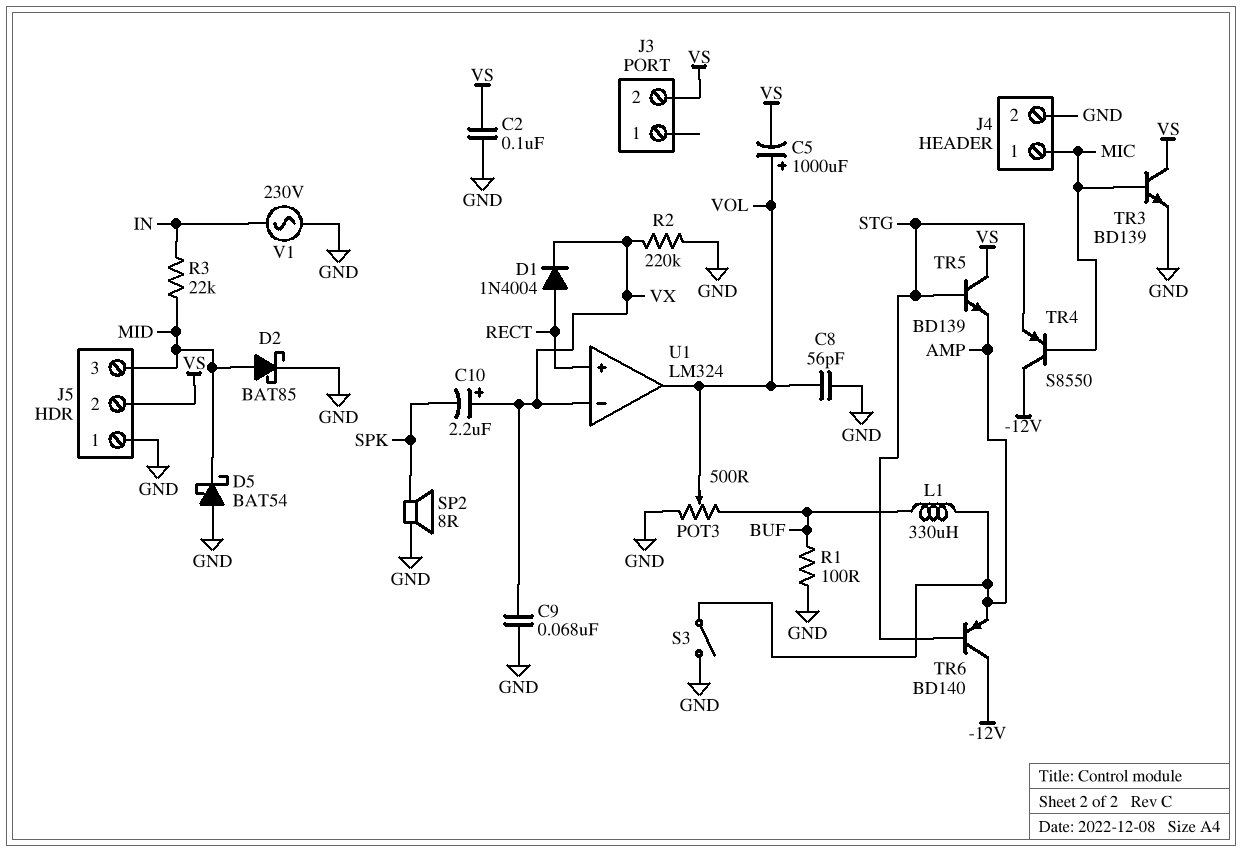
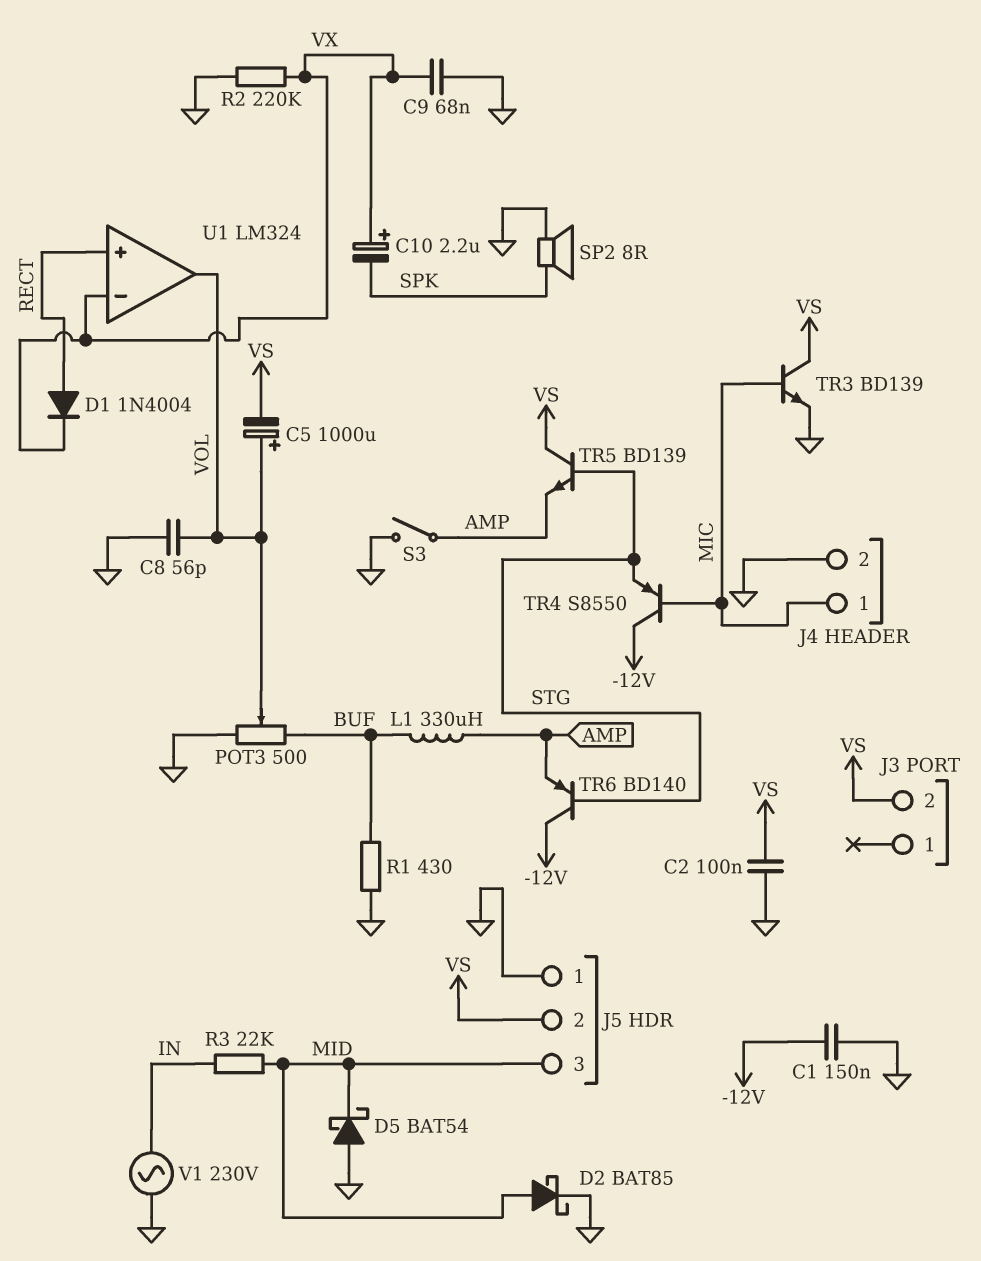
C1: none -> 150nF (-12V, GND)
R1: 100 (BUF, GND) -> 430 (BUF, GND)

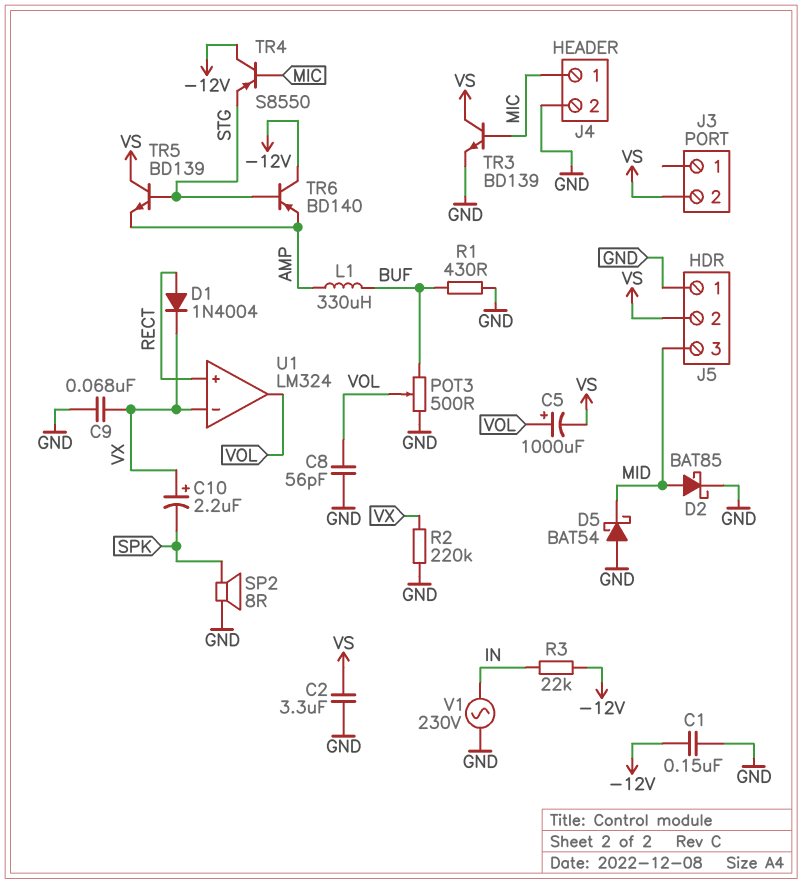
C2: 100nF (GND, VS) -> 3.3uF (GND, VS)
R3: 22k (IN, MID) -> 22k (-12V, IN)
S3: switch (AMP, GND) -> none

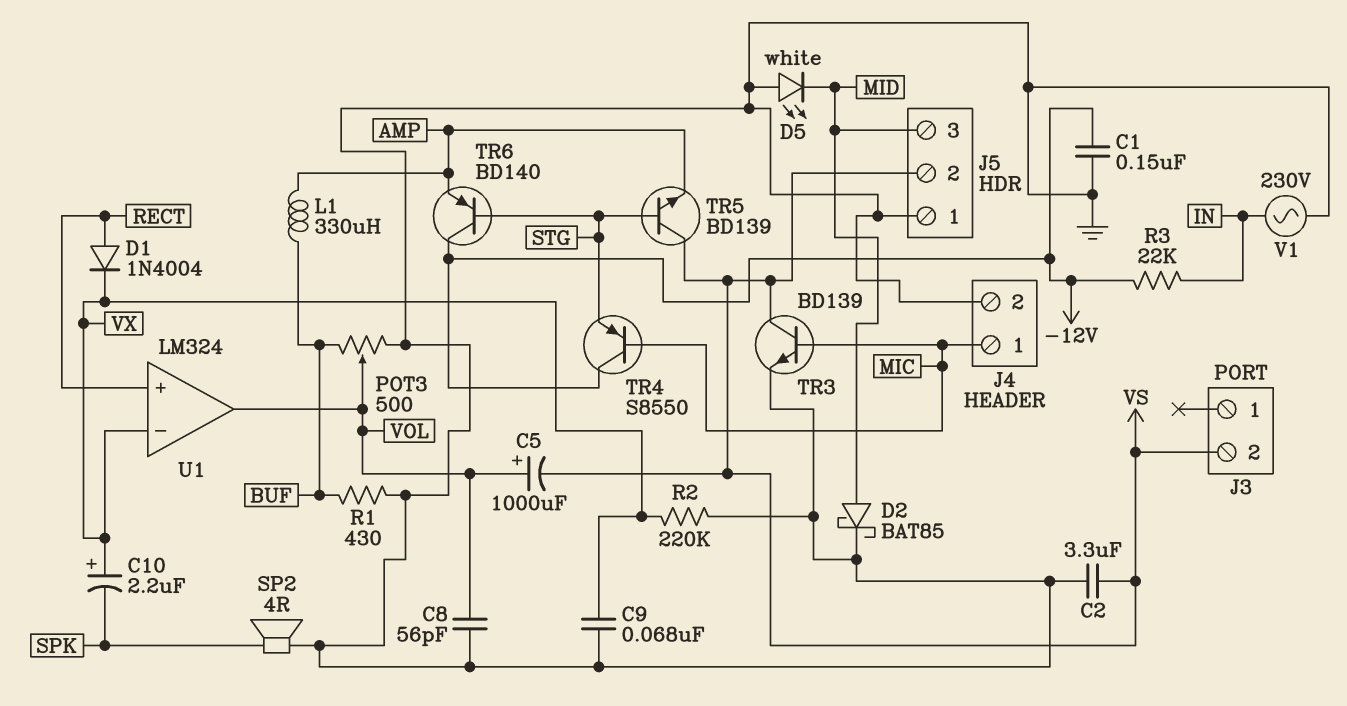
D5: schottky BAT54 (A GND, K MID) -> LED white (A GND, K MID)
SP2: speaker 8R (GND, SPK) -> speaker 4R (GND, SPK)

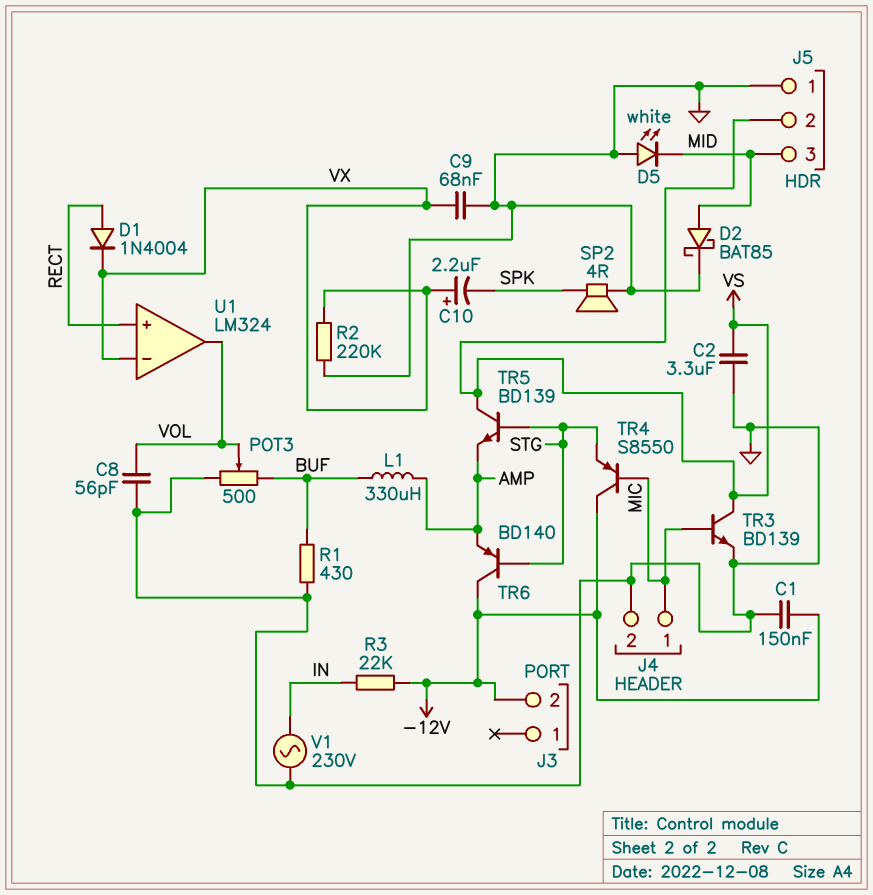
C5: 1000uF (plus VOL, minus VS) -> none
J3 pin 2: VS -> -12V

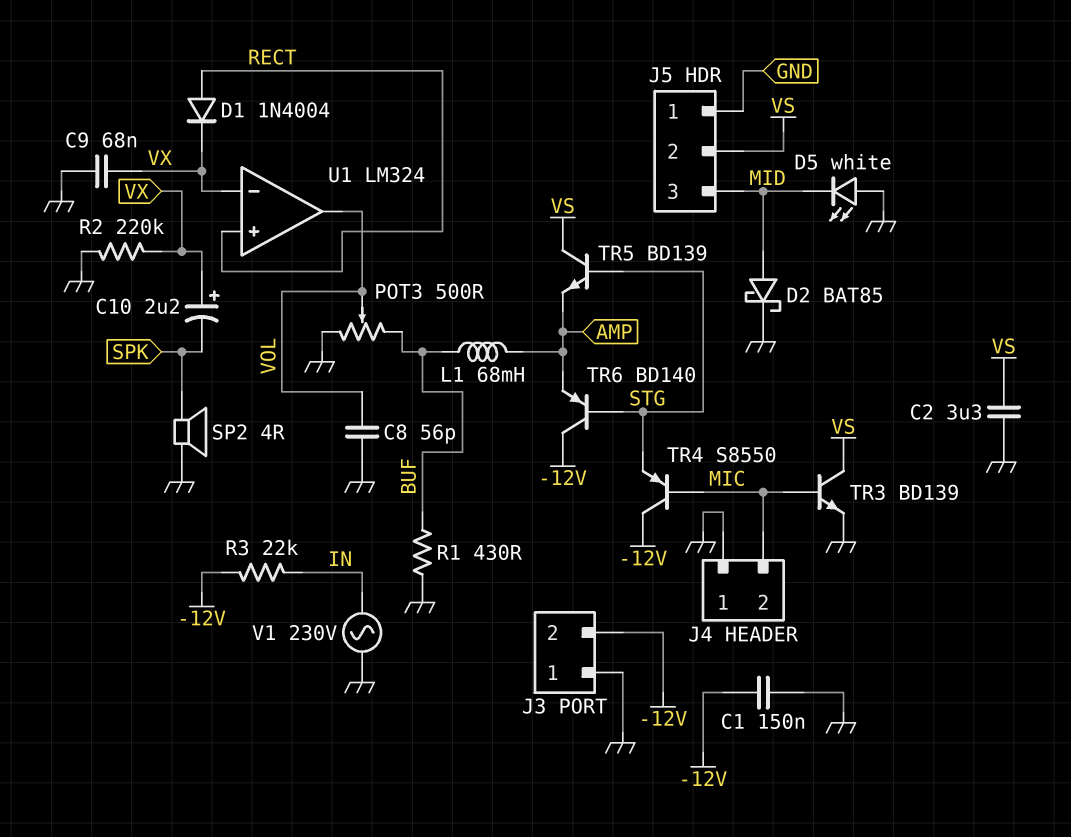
J3 pin 1: none -> GND
J4 pin 1: MIC -> GND
J4 pin 2: GND -> MIC
L1: 330uH (AMP, BUF) -> 68mH (AMP, BUF)

